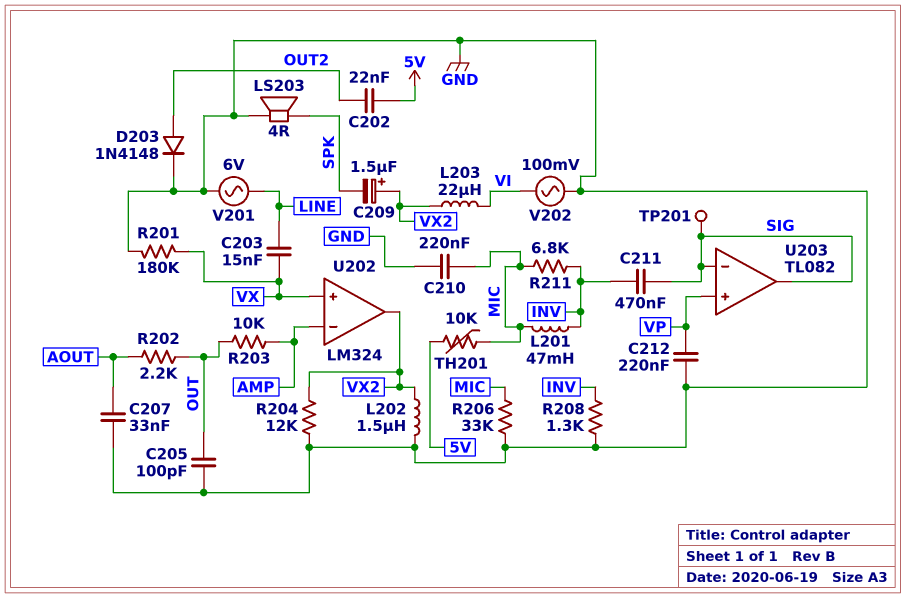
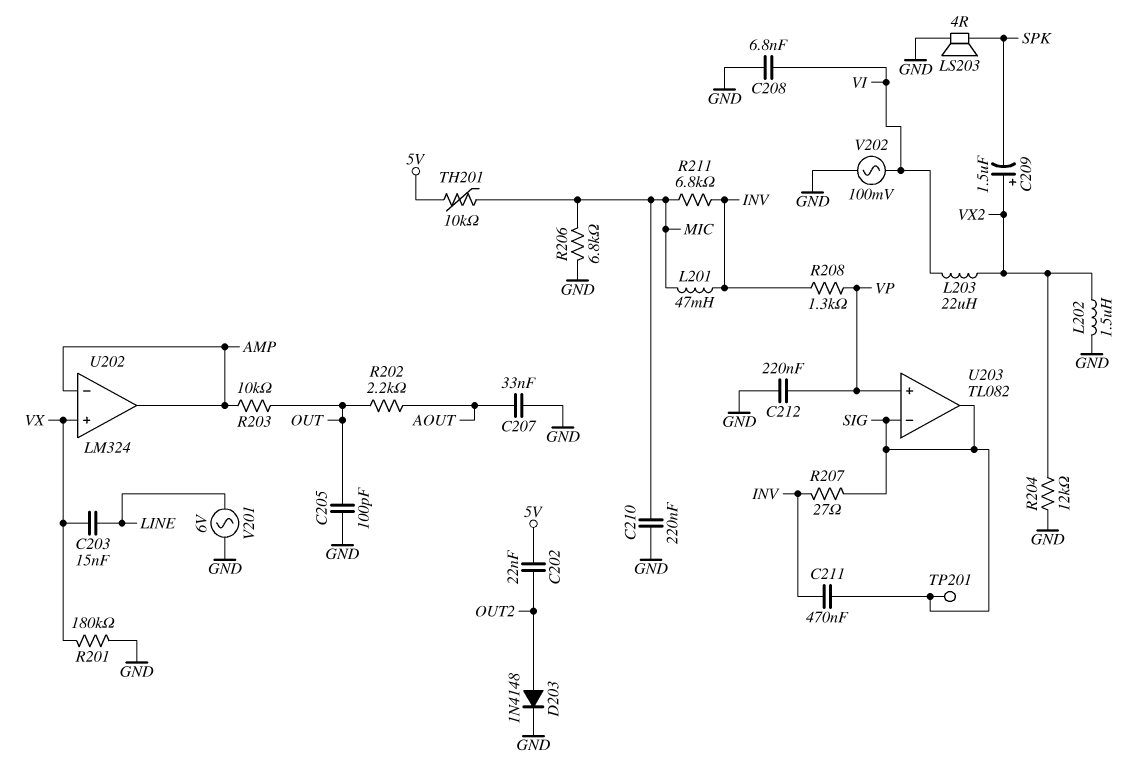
C208: none -> 6.8nF (GND, VI)
R206: 33k (GND, MIC) -> 6.8k (GND, MIC)
R207: none -> 27 (INV, SIG)
R208: 1.3k (GND, INV) -> 1.3k (INV, VP)
U202 pin out: VX2 -> AMP

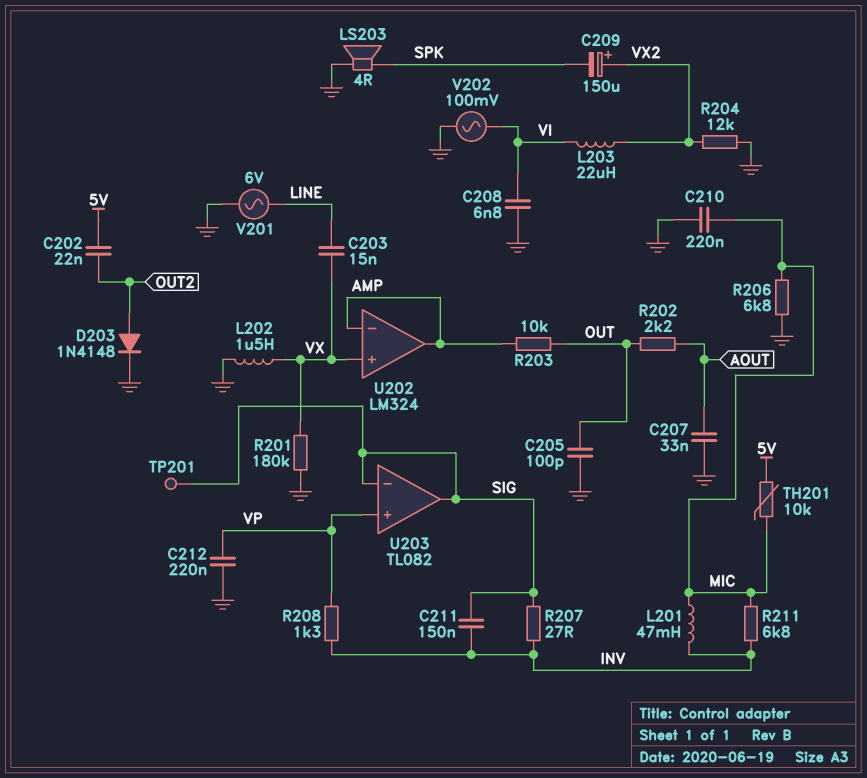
C209: 1.5uF (plus VX2, minus SPK) -> 150uF (plus VX2, minus SPK)
C211: 470nF (INV, SIG) -> 150nF (INV, SIG)
L202: 1.5uH (GND, VX2) -> 1.5uH (GND, VX)

